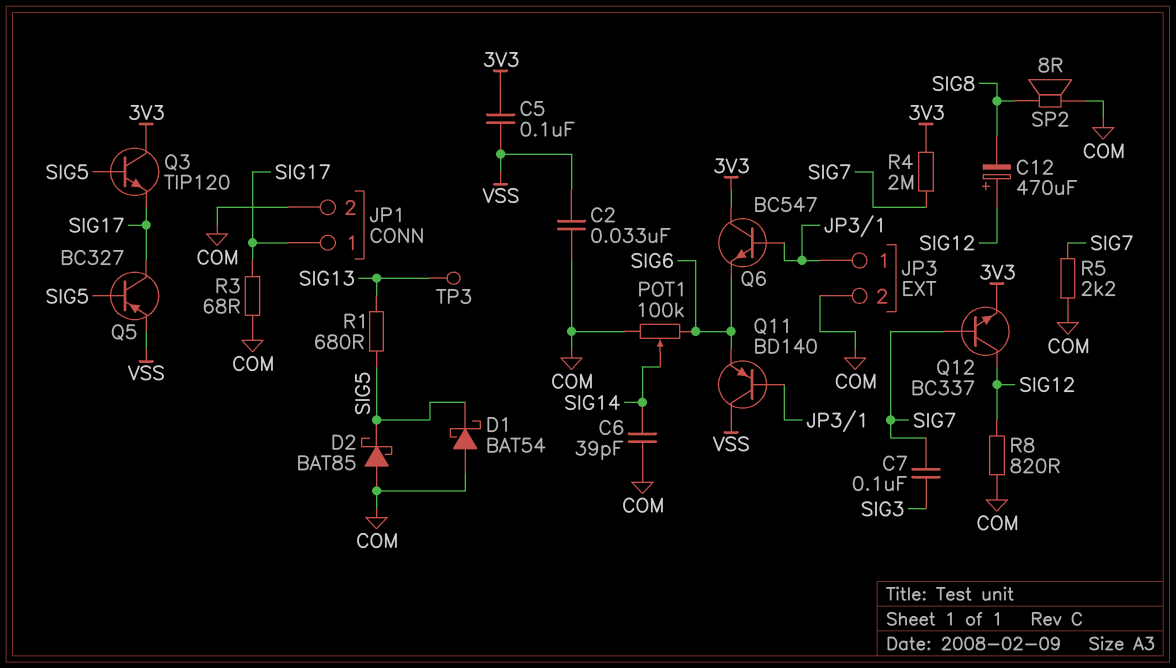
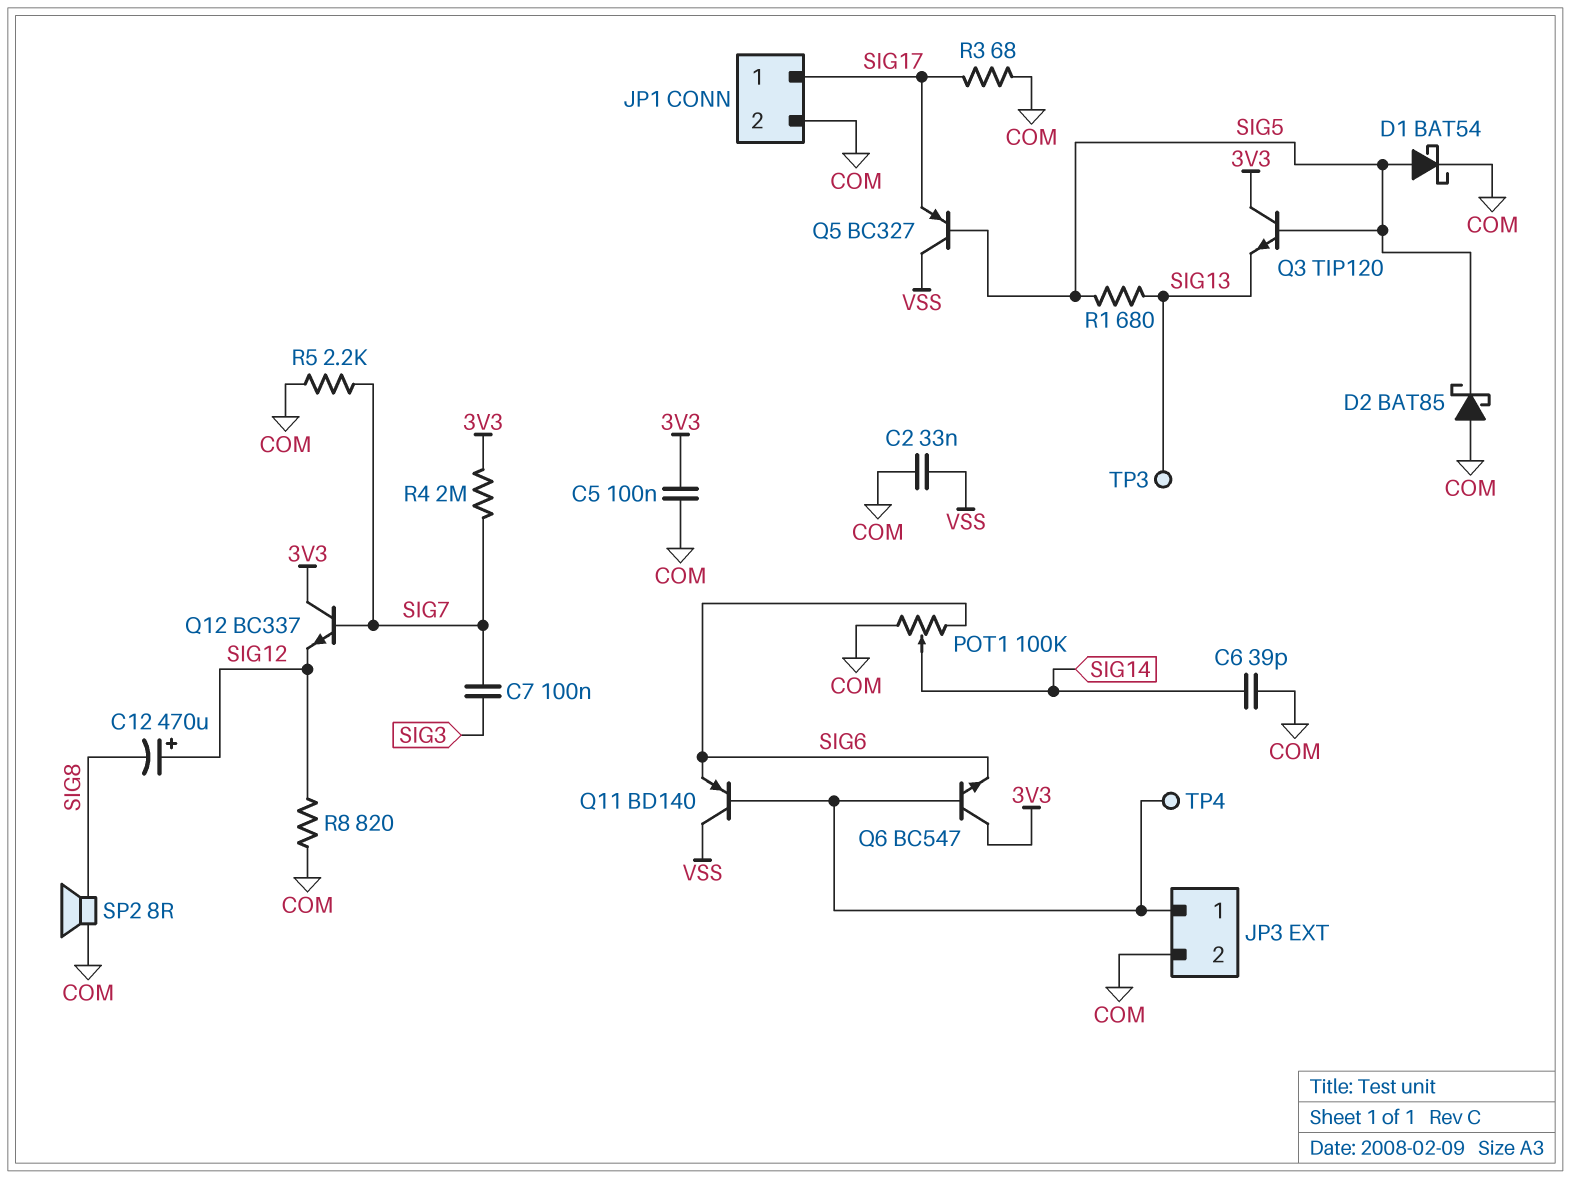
C5: 100nF (3V3, VSS) -> 100nF (3V3, COM)
D1: schottky BAT54 (A COM, K SIG5) -> schottky BAT54 (A SIG5, K COM)
Q3: NPN TIP120 (B SIG5, C 3V3, E SIG17) -> NPN TIP120 (B SIG5, C 3V3, E SIG13)
Q5: PNP BC327 (B SIG5, C SIG17, E VSS) -> PNP BC327 (B SIG5, C VSS, E SIG17)
Q12: NPN BC337 (B SIG7, C SIG12, E 3V3) -> NPN BC337 (B SIG7, C 3V3, E SIG12)
TP4: none -> test point (JP3/1)

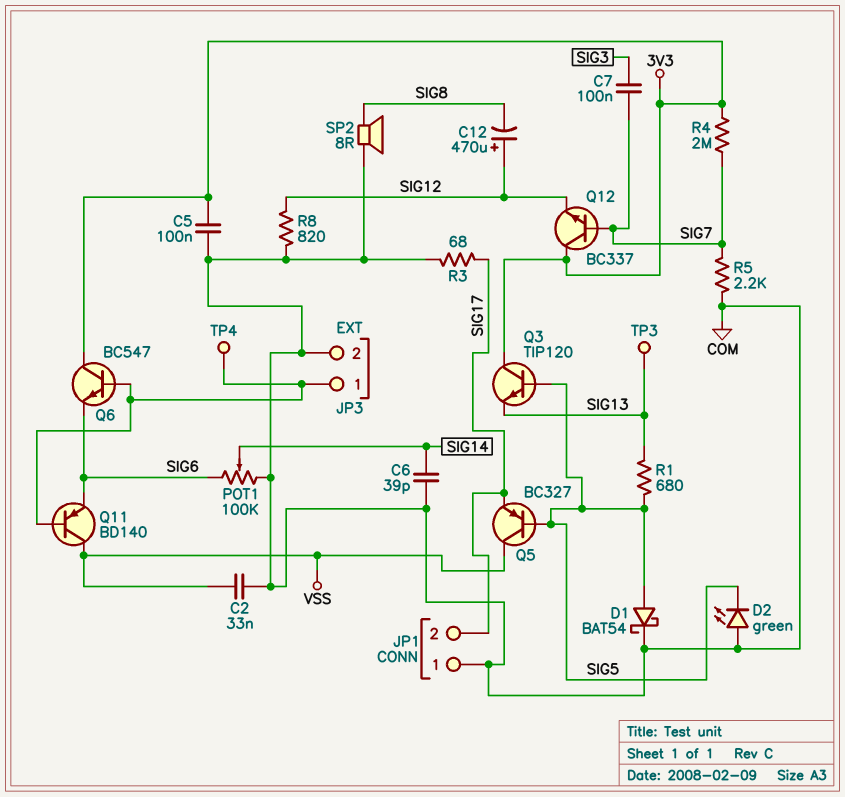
D2: schottky BAT85 (A COM, K SIG5) -> LED green (A COM, K SIG5)
JP1 pin 1: SIG17 -> COM
JP1 pin 2: COM -> SIG17

